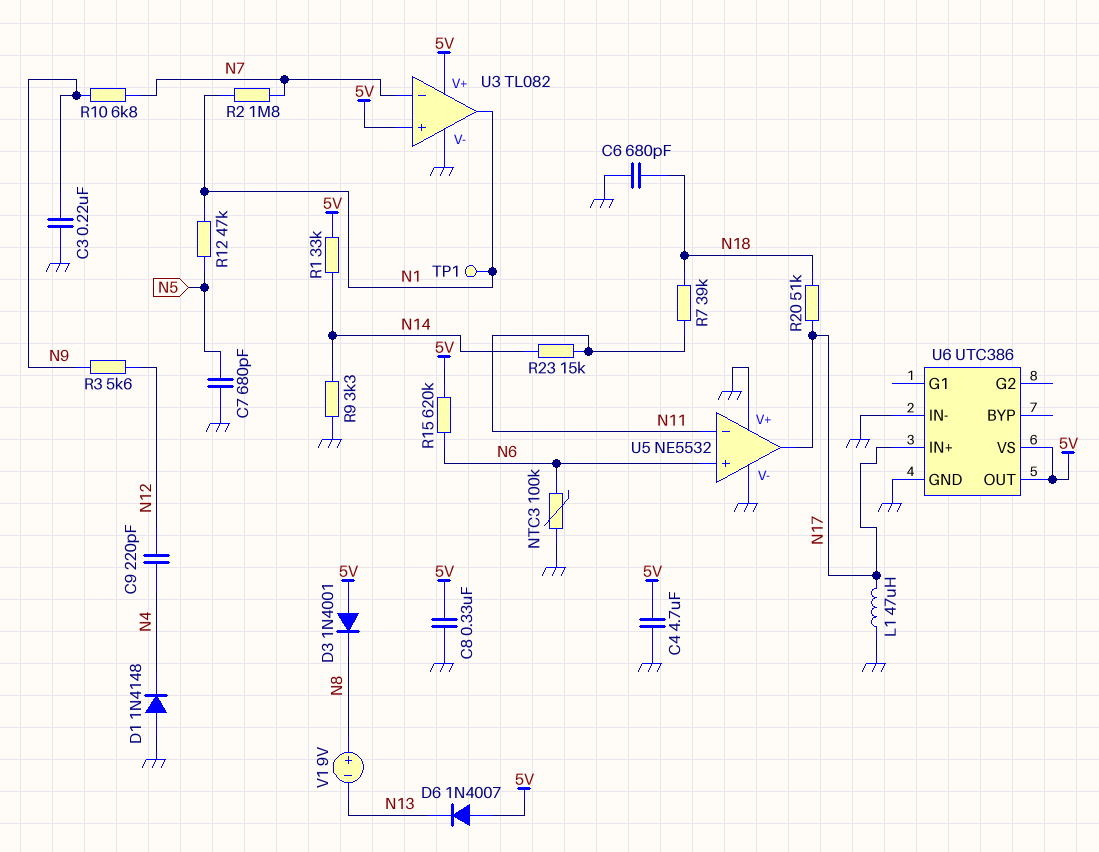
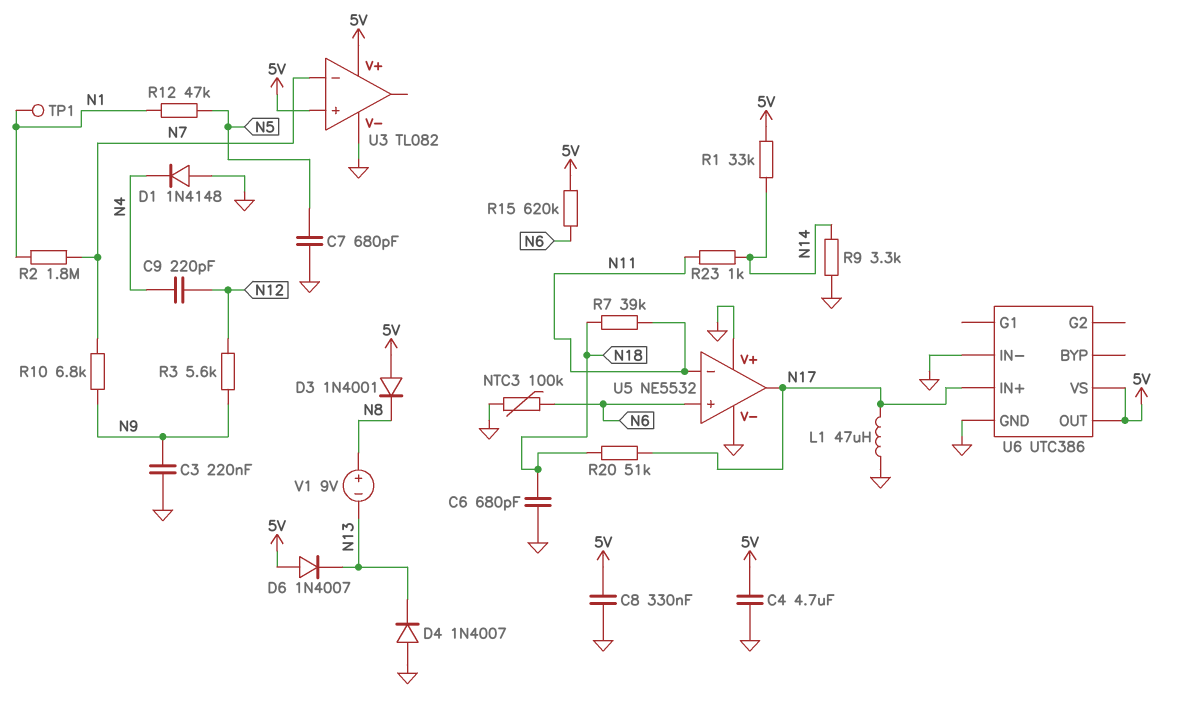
D4: none -> diode 1N4007 (A GND, K N13)
R23: 15k (N11, N14) -> 1k (N11, N14)
U3 pin out: N1 -> none

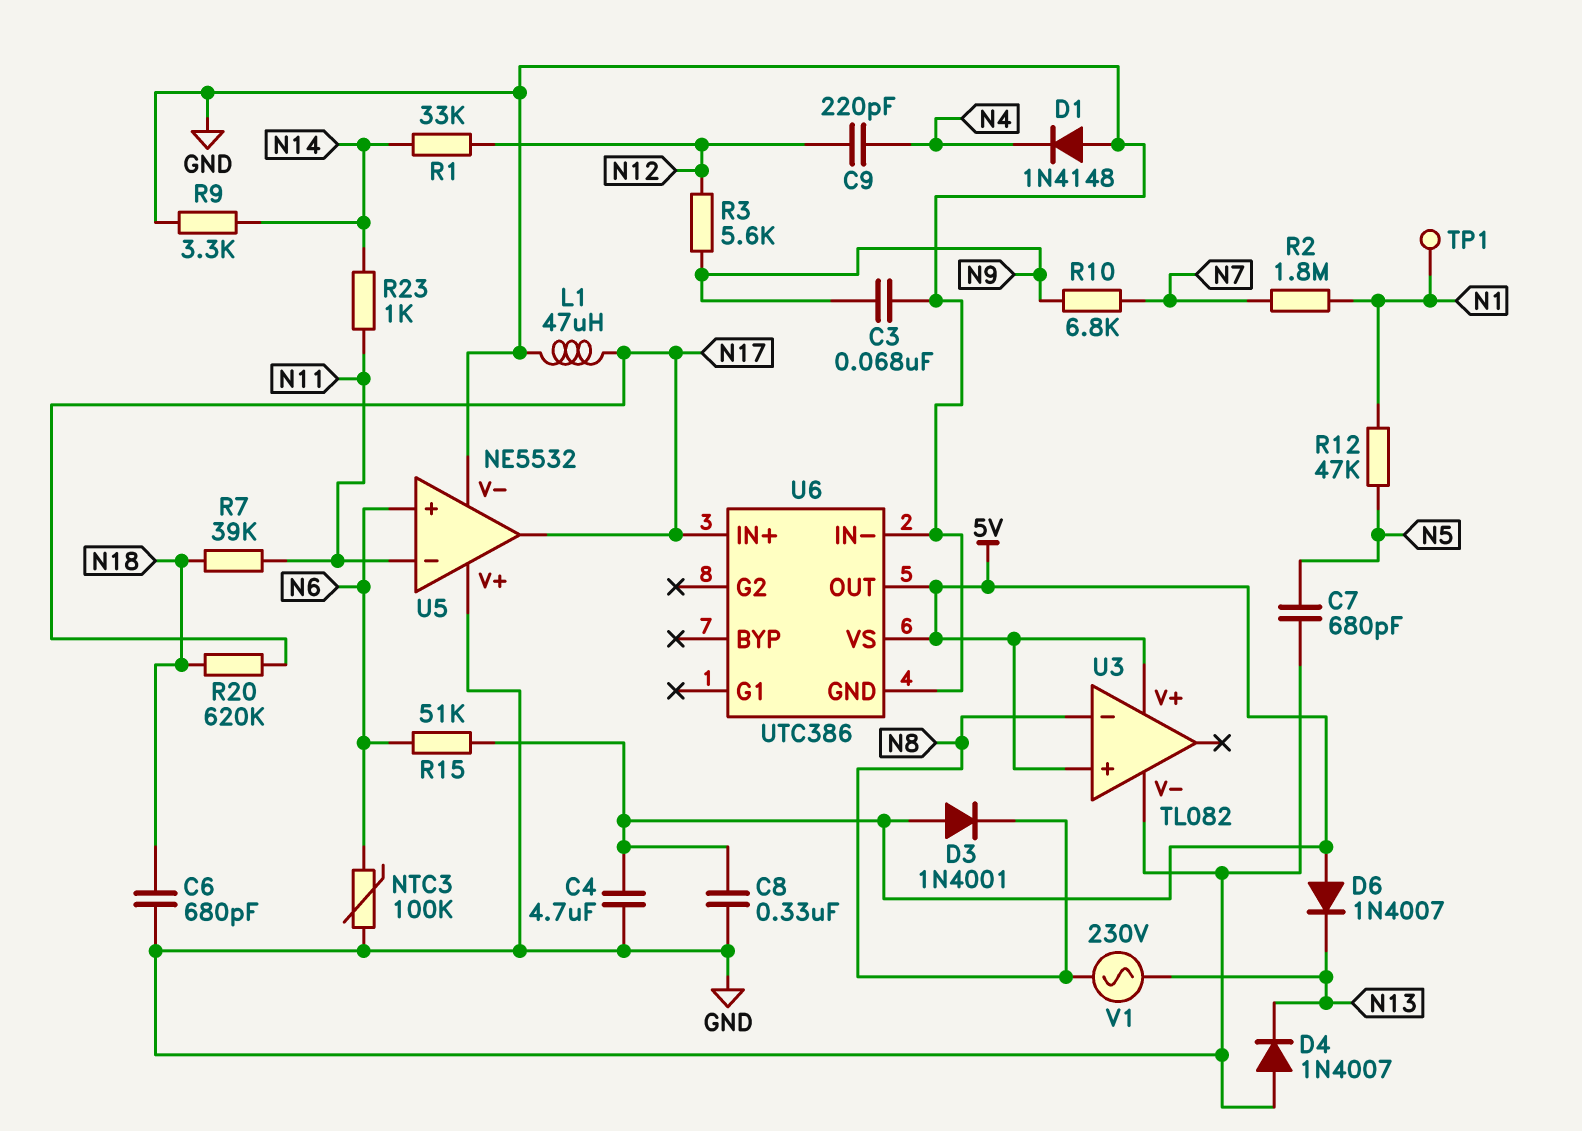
C3: 220nF (GND, N9) -> 68nF (GND, N9)
R1: 33k (5V, N14) -> 33k (N12, N14)
R15: 620k (5V, N6) -> 51k (5V, N6)
R20: 51k (N17, N18) -> 620k (N17, N18)
U3 pin in-: N7 -> N8
V1: 9V (plus N8, minus N13) -> AC 230V (N8, N13)

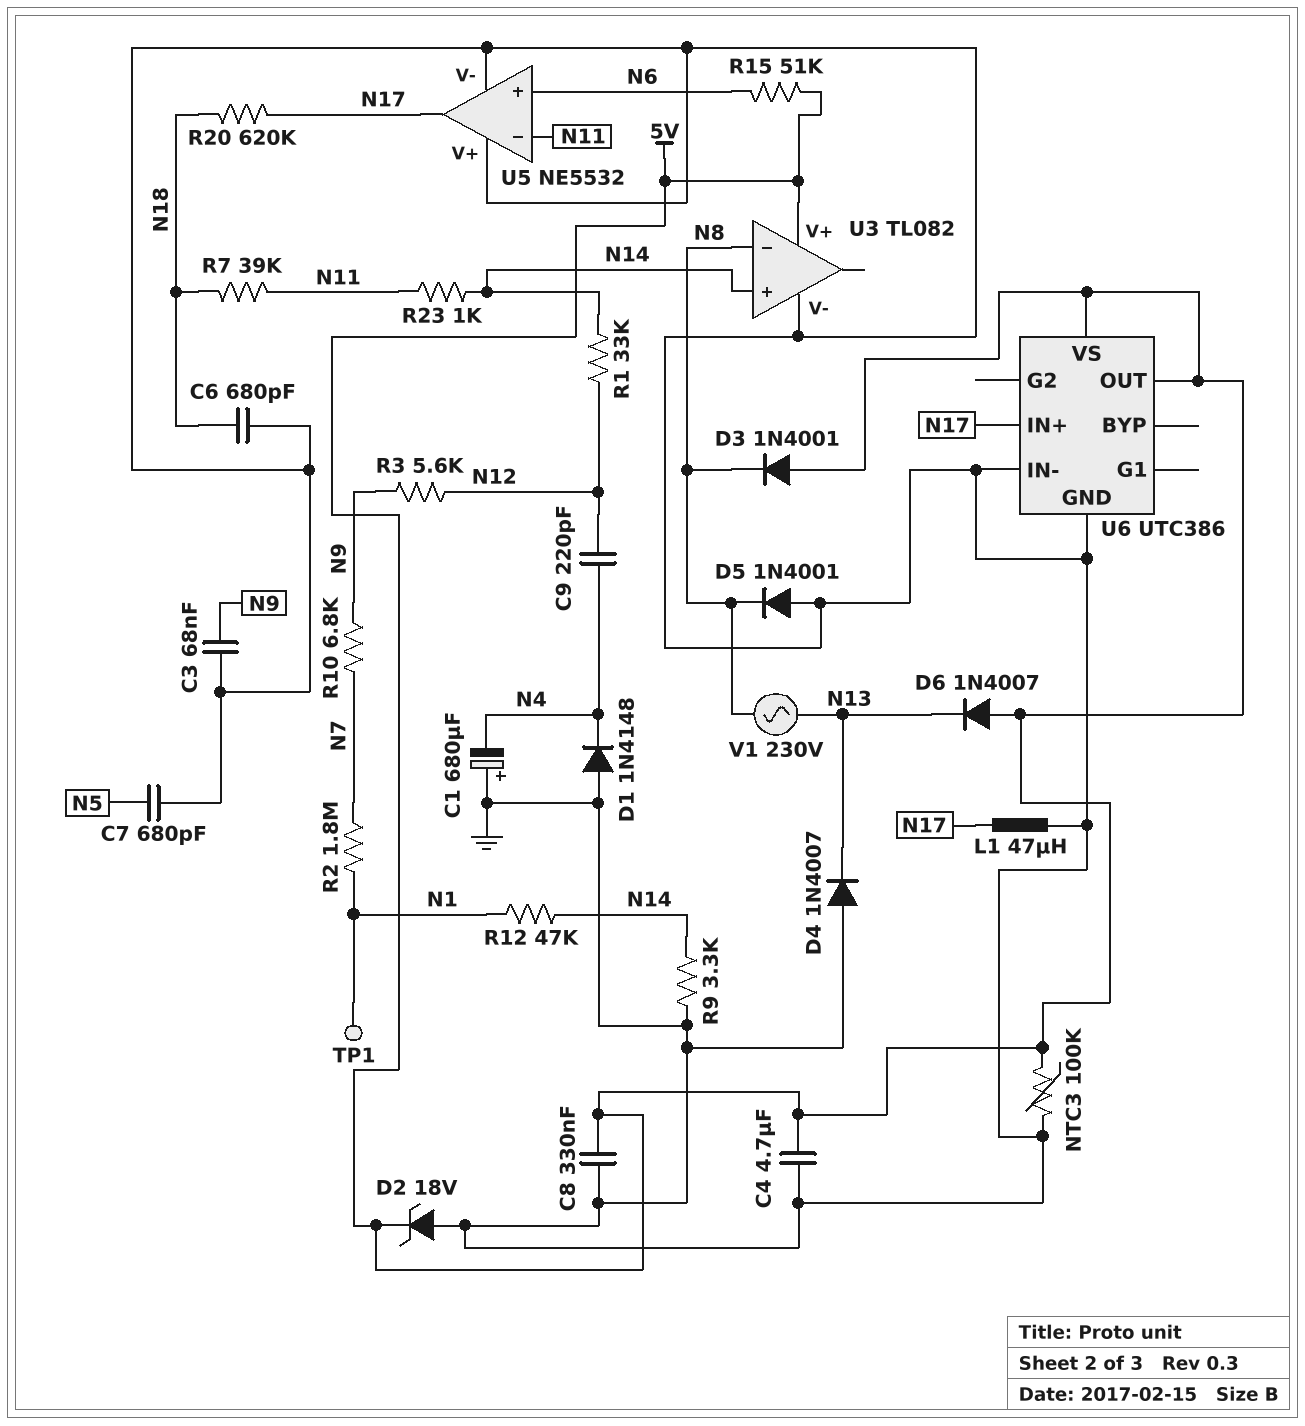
C1: none -> 680uF (plus GND, minus N4)
D2: none -> zener 18V (A GND, K 5V)
D5: none -> diode 1N4001 (A GND, K N8)
NTC3: 100k (GND, N6) -> 100k (5V, GND)
R12: 47k (N1, N5) -> 47k (N1, N14)
U3 pin in+: 5V -> N14

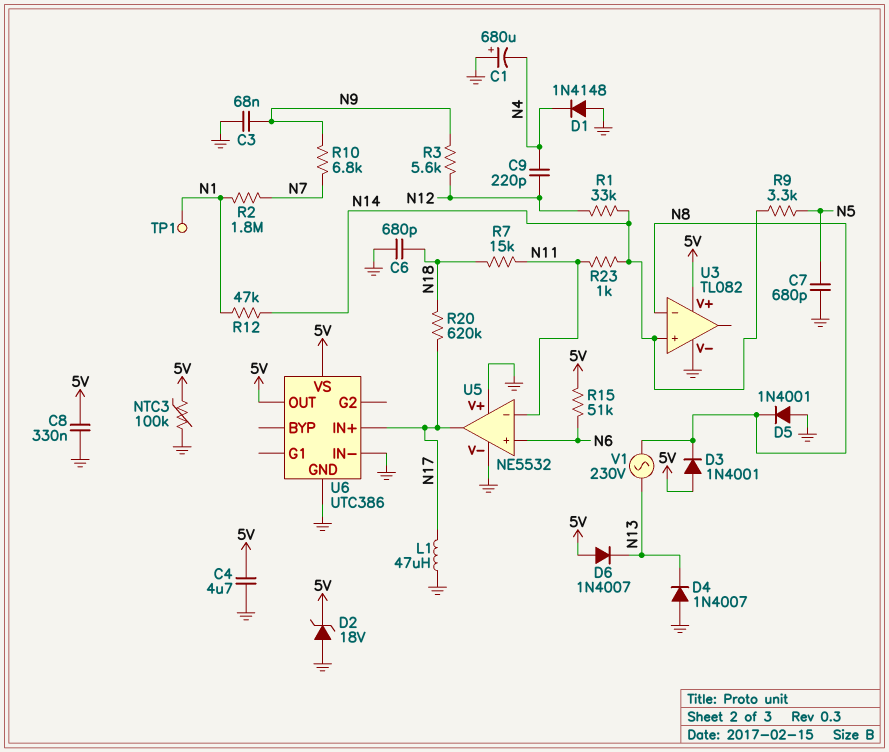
R7: 39k (N11, N18) -> 15k (N11, N18)
R9: 3.3k (GND, N14) -> 3.3k (N5, N14)

